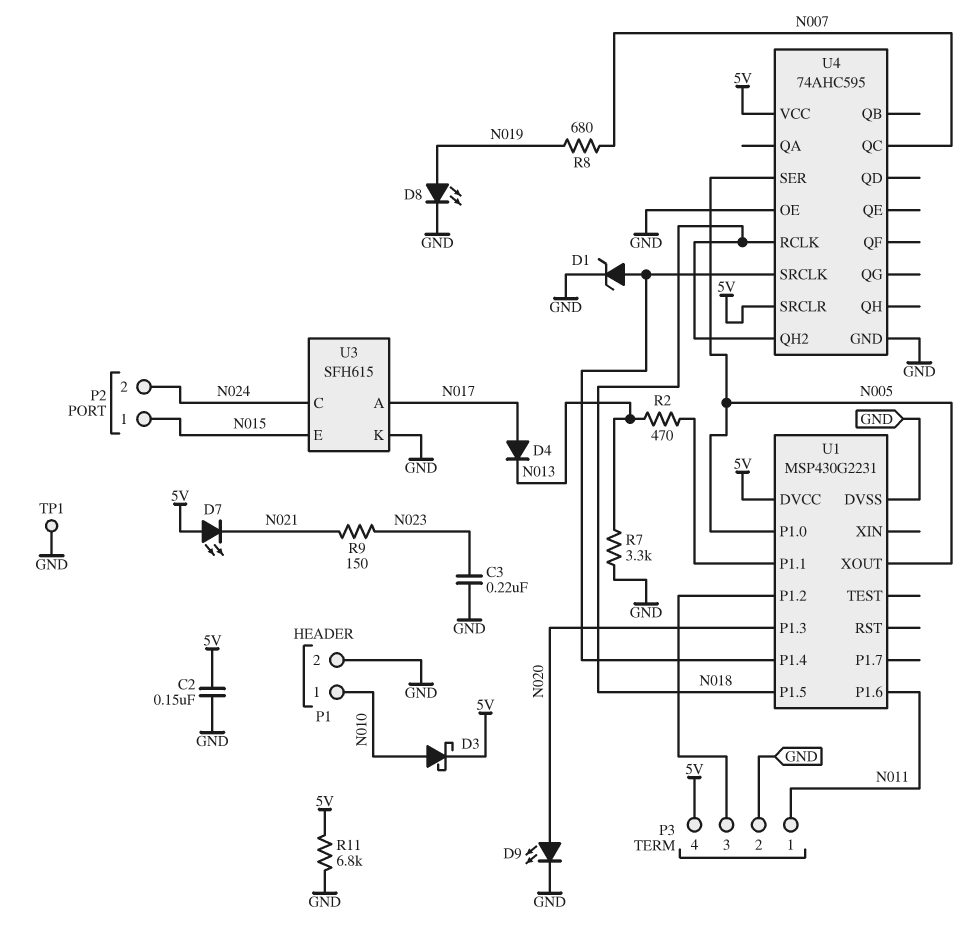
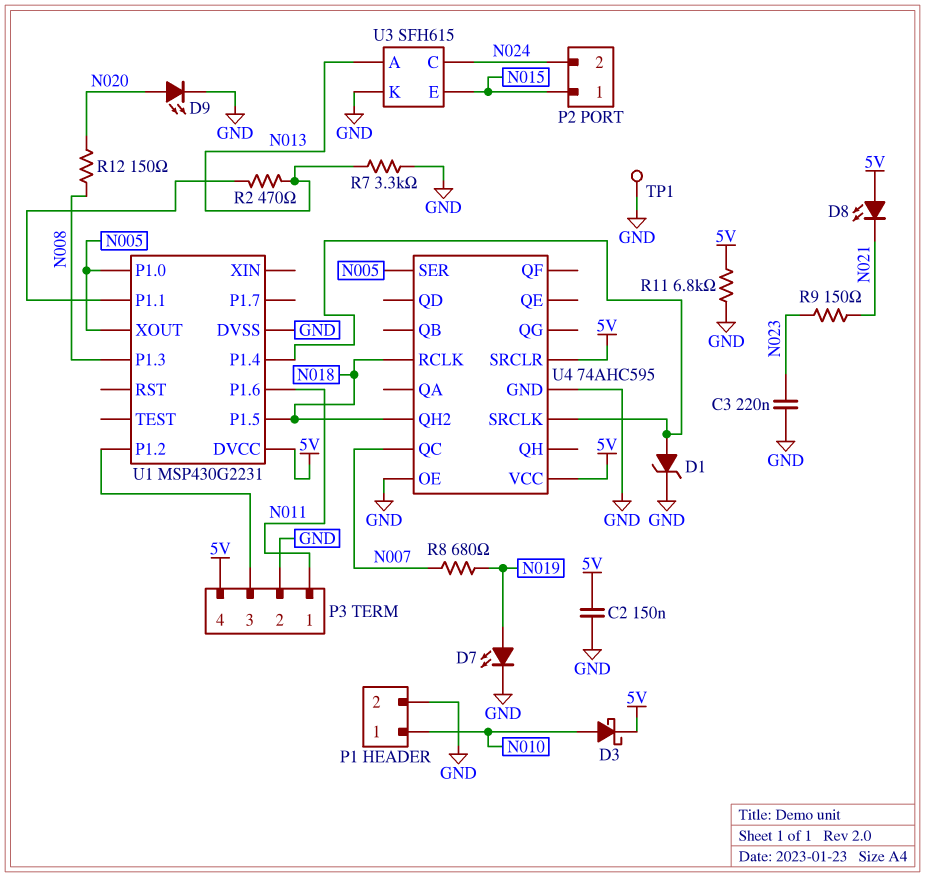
D4: diode (A N017, K N013) -> none
D7: LED (A 5V, K N021) -> LED (A N019, K GND)
D8: LED (A N019, K GND) -> LED (A 5V, K N021)
R12: none -> 150 (N008, N020)
U1 pin P1.3: N020 -> N008
U3 pin A: N017 -> N013

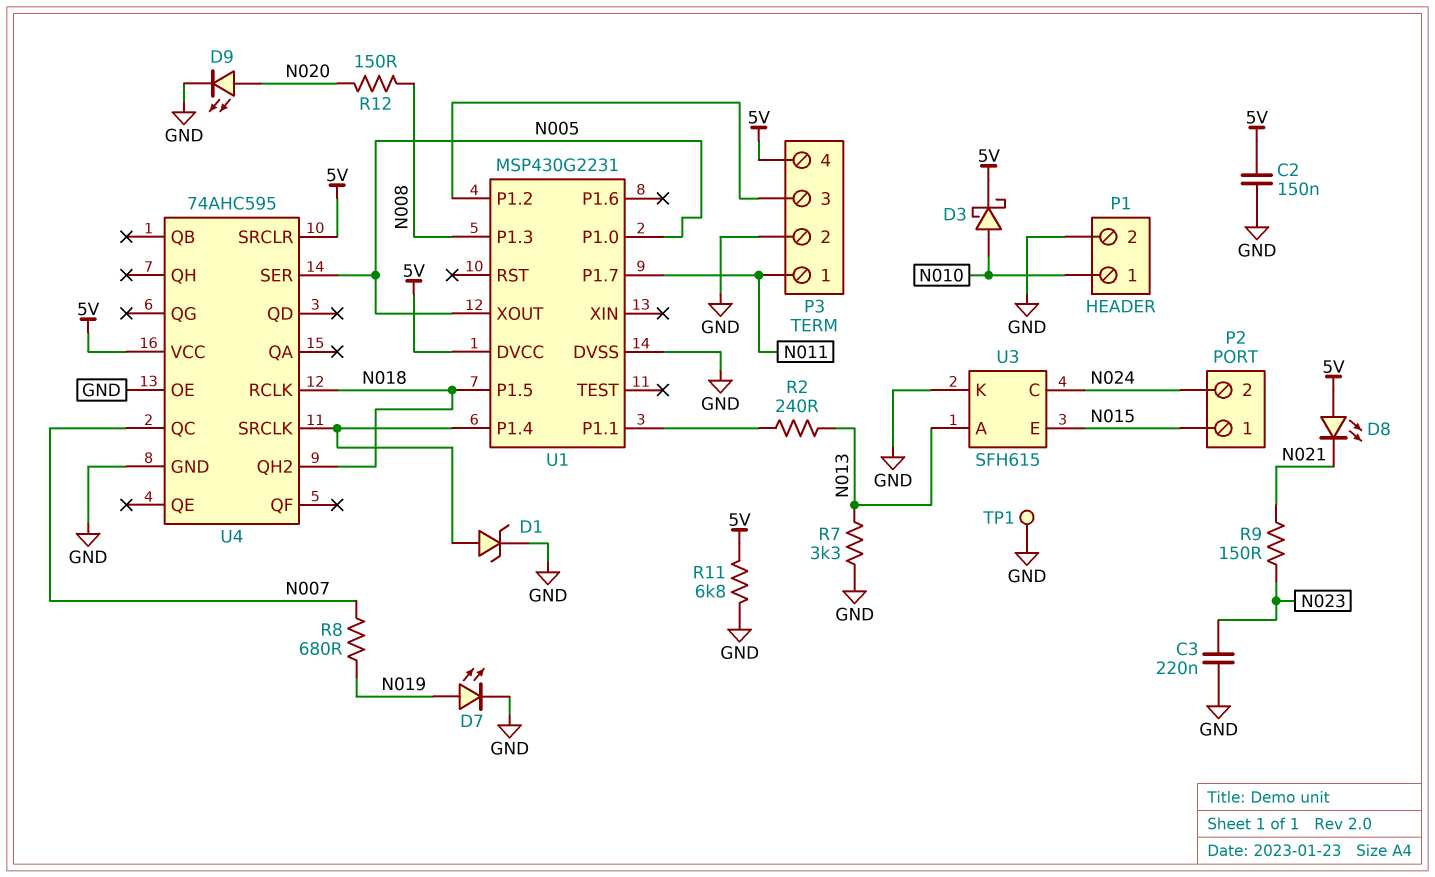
R2: 470 (N013, U1/P1.1) -> 240 (N013, U1/P1.1)
U1 pin P1.6: N011 -> none
U1 pin P1.7: none -> N011

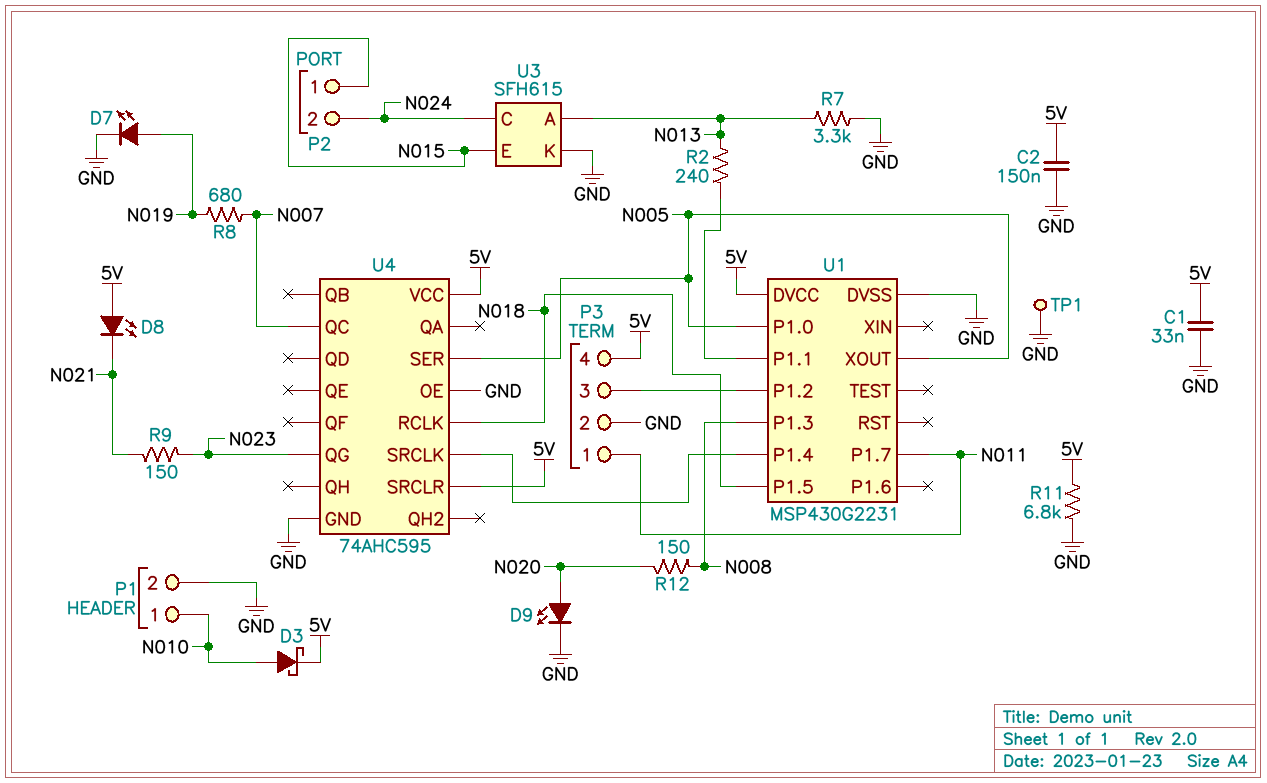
C1: none -> 33nF (5V, GND)
C3: 220nF (GND, N023) -> none
D1: zener (A U1/P1.4, K GND) -> none
U4 pin QG: none -> N023
U4 pin QH2: N018 -> none

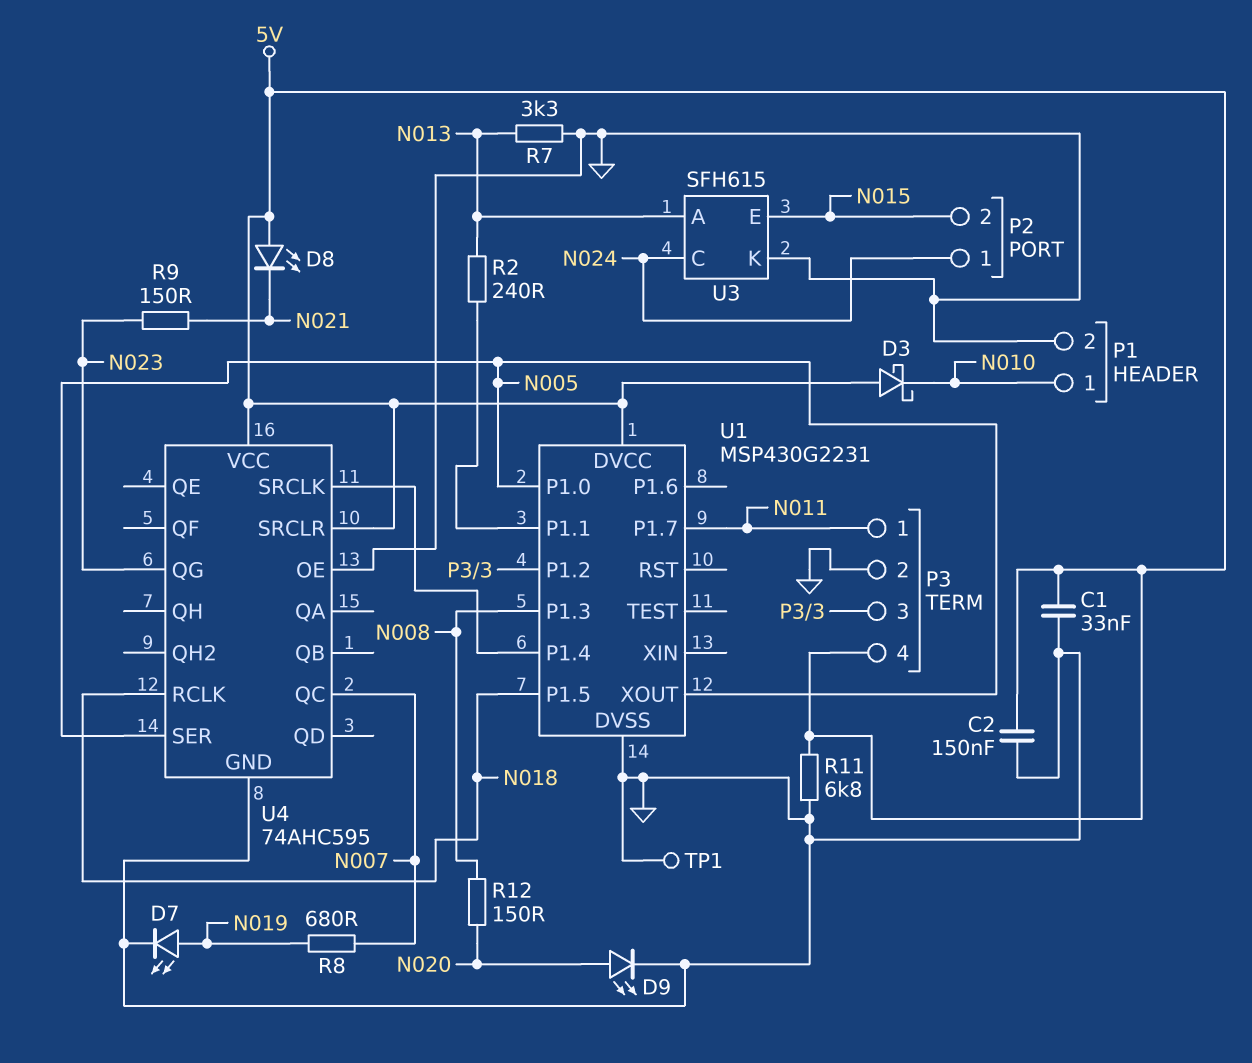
D3: schottky (A N010, K 5V) -> schottky (A 5V, K N010)
P2 pin 1: N015 -> N024
P2 pin 2: N024 -> N015

